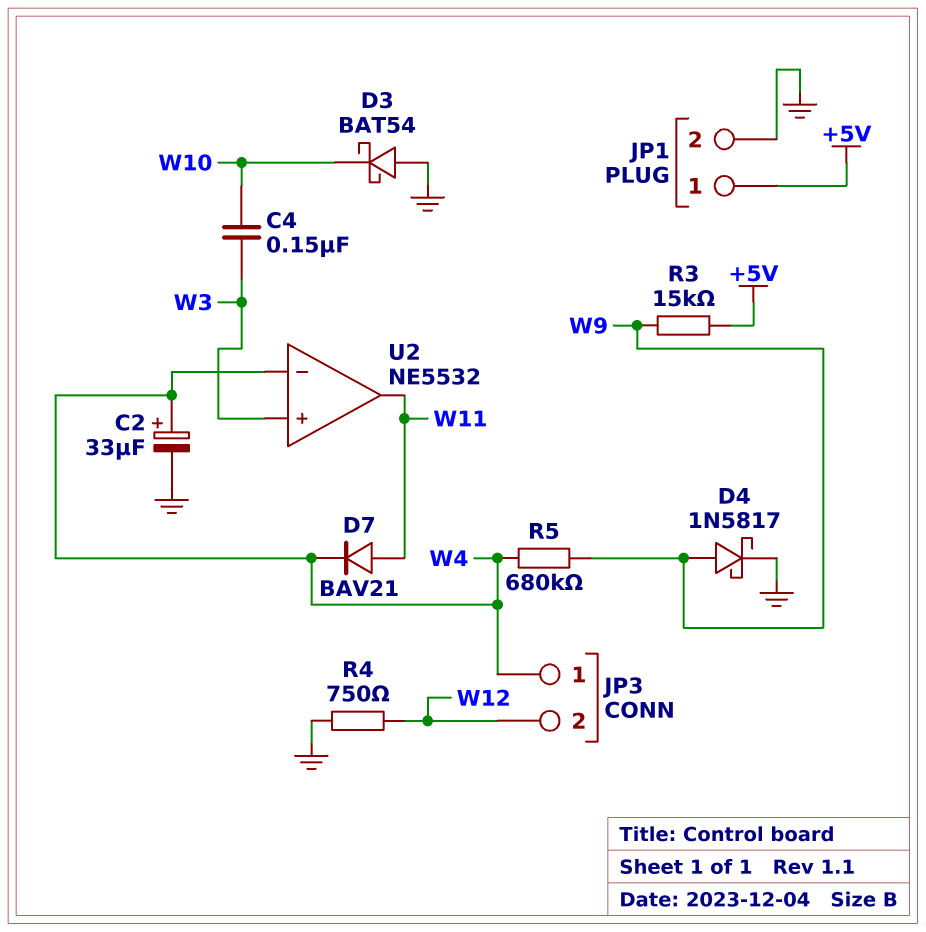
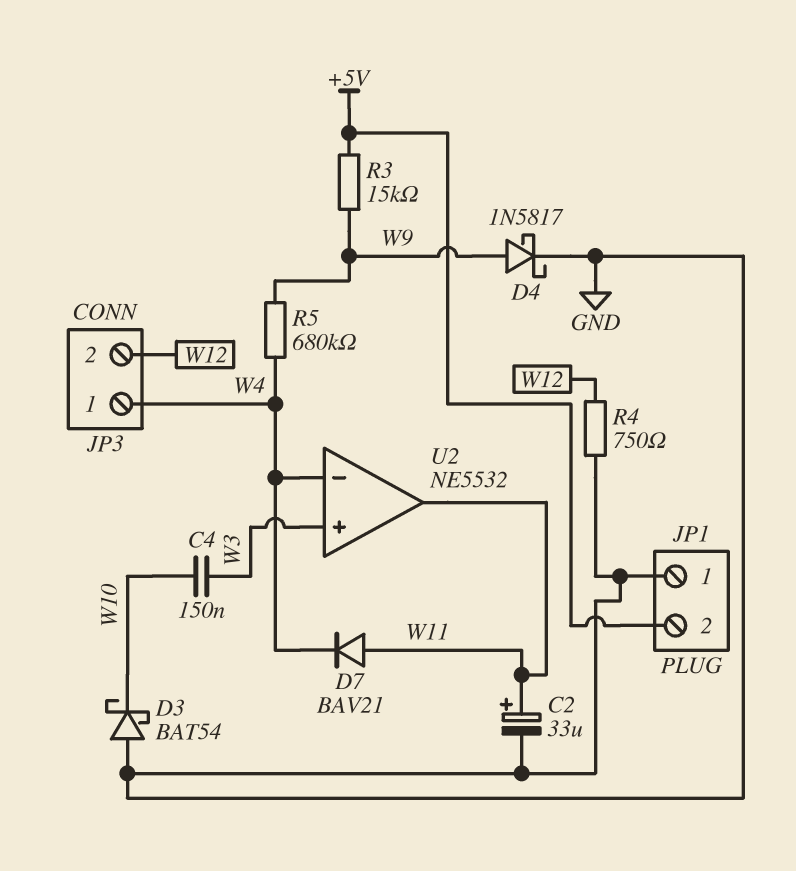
C2: 33uF (plus W4, minus GND) -> 33uF (plus W11, minus GND)
JP1 pin 1: +5V -> GND
JP1 pin 2: GND -> +5V

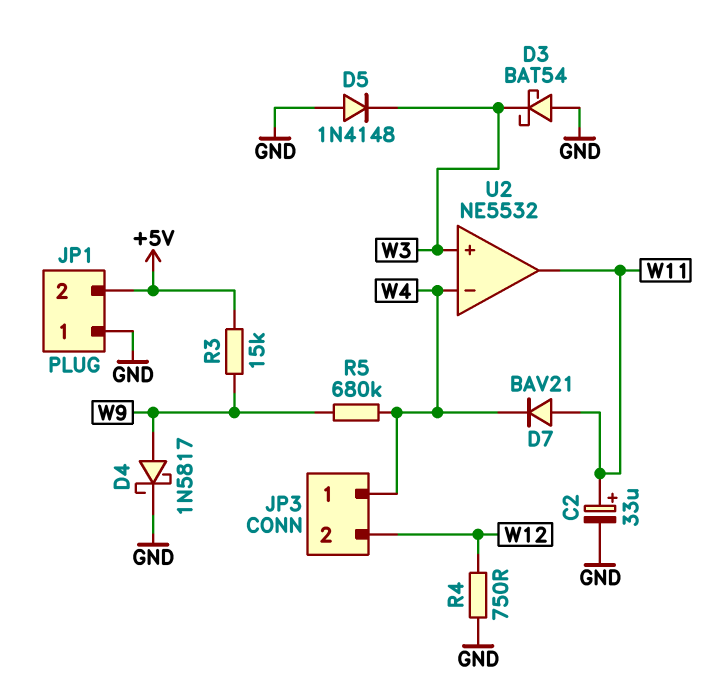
C4: 150nF (W3, W10) -> none
D3: schottky BAT54 (A GND, K W10) -> schottky BAT54 (A GND, K W3)
D5: none -> diode 1N4148 (A GND, K W3)

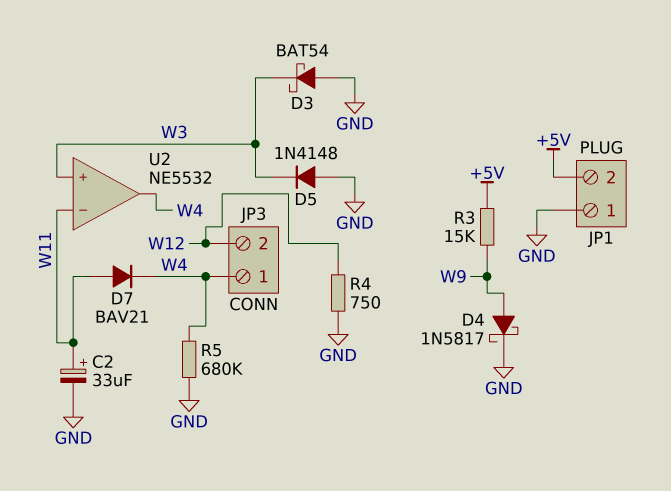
R5: 680k (W4, W9) -> 680k (GND, W4)
U2 pin in-: W4 -> W11
U2 pin out: W11 -> W4

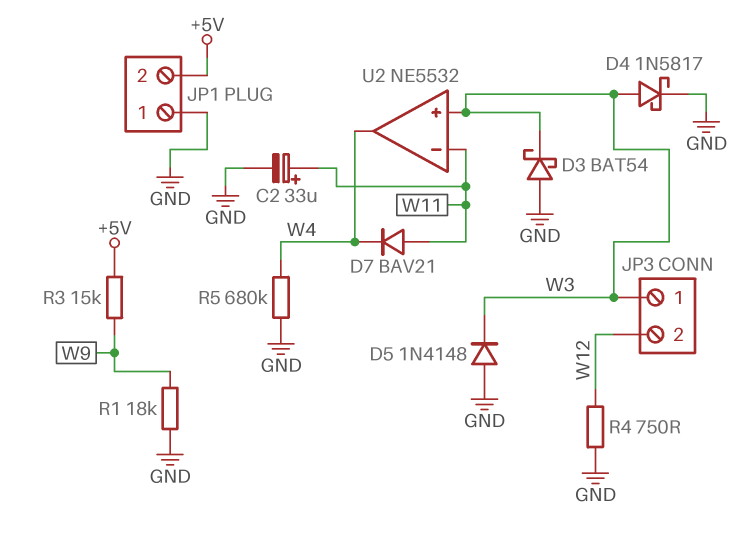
D4: schottky 1N5817 (A W9, K GND) -> schottky 1N5817 (A W3, K GND)
JP3 pin 1: W4 -> W3
R1: none -> 18k (GND, W9)

